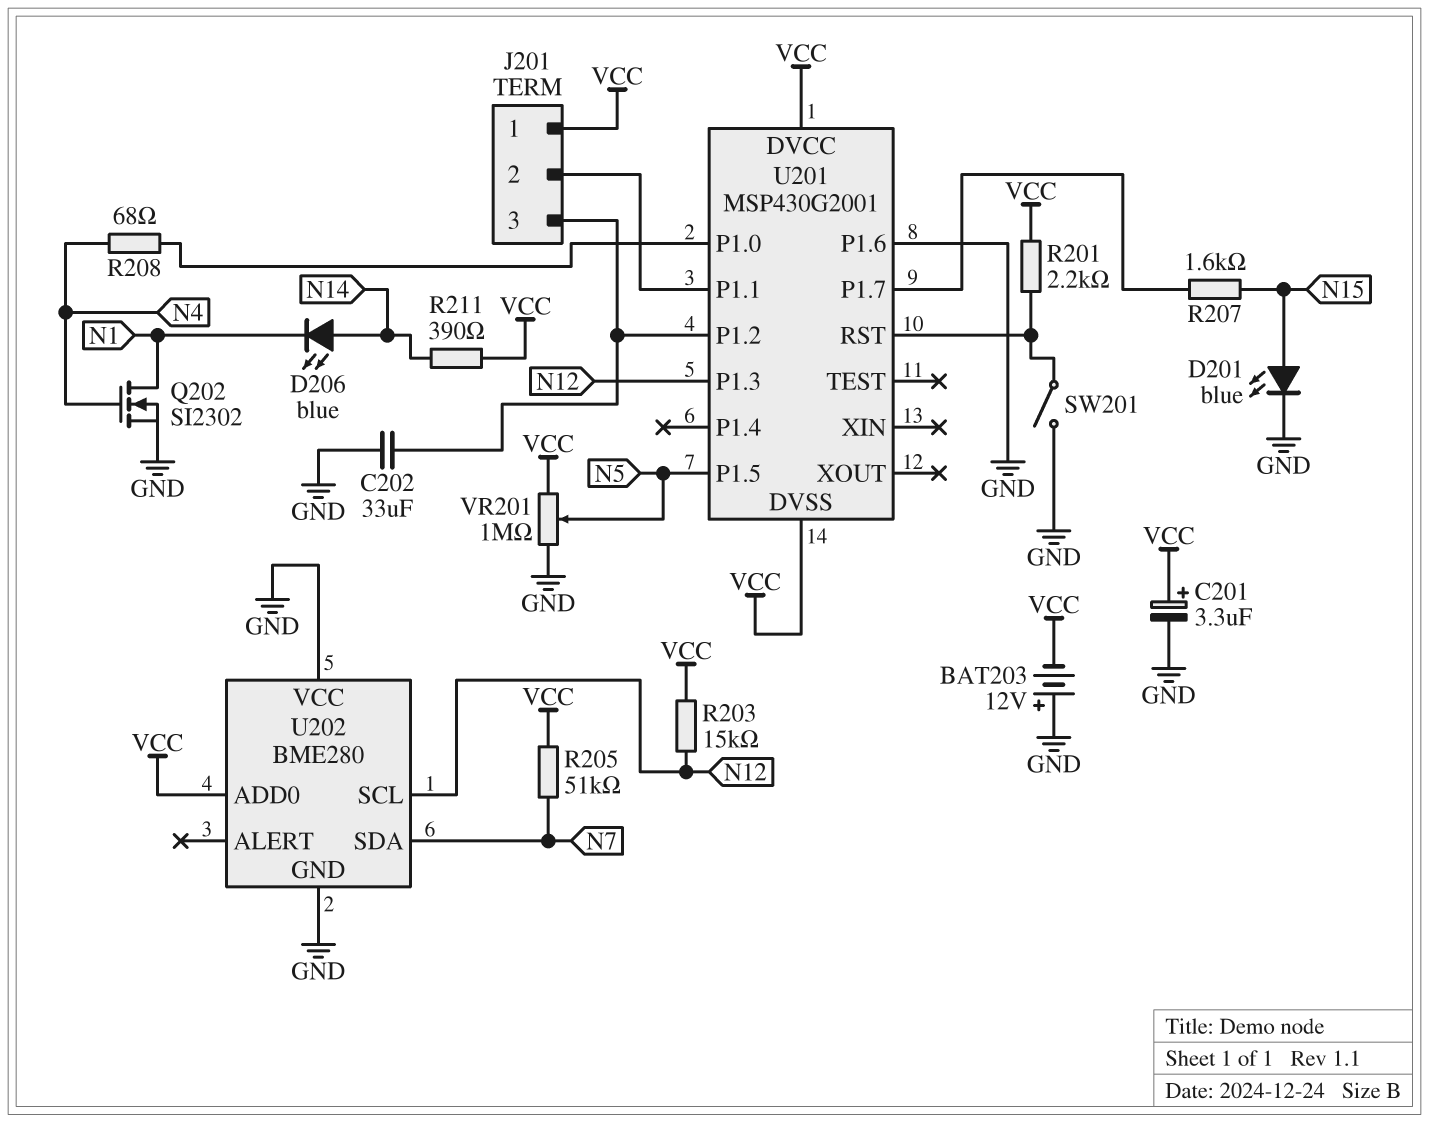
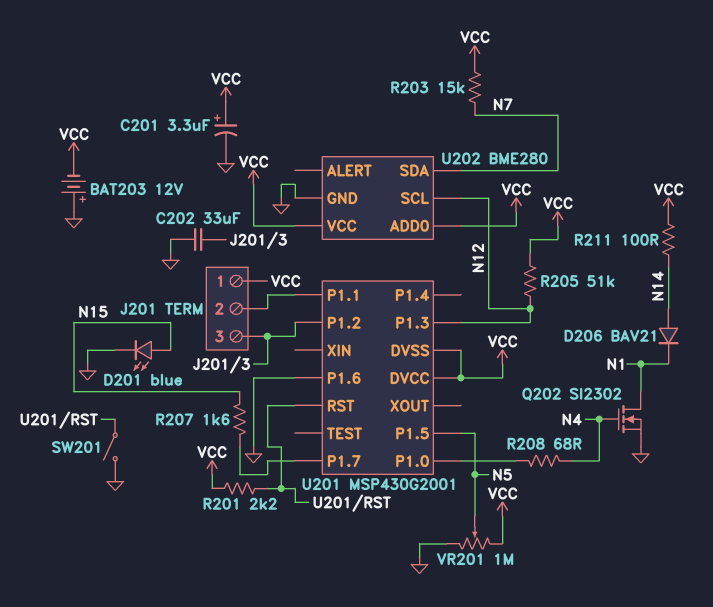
D206: LED blue (A N14, K N1) -> diode BAV21 (A N14, K N1)
R203: 15k (N12, VCC) -> 15k (N7, VCC)
R205: 51k (N7, VCC) -> 51k (N12, VCC)
R211: 390 (N14, VCC) -> 100 (N14, VCC)
U202 pin VCC: GND -> VCC

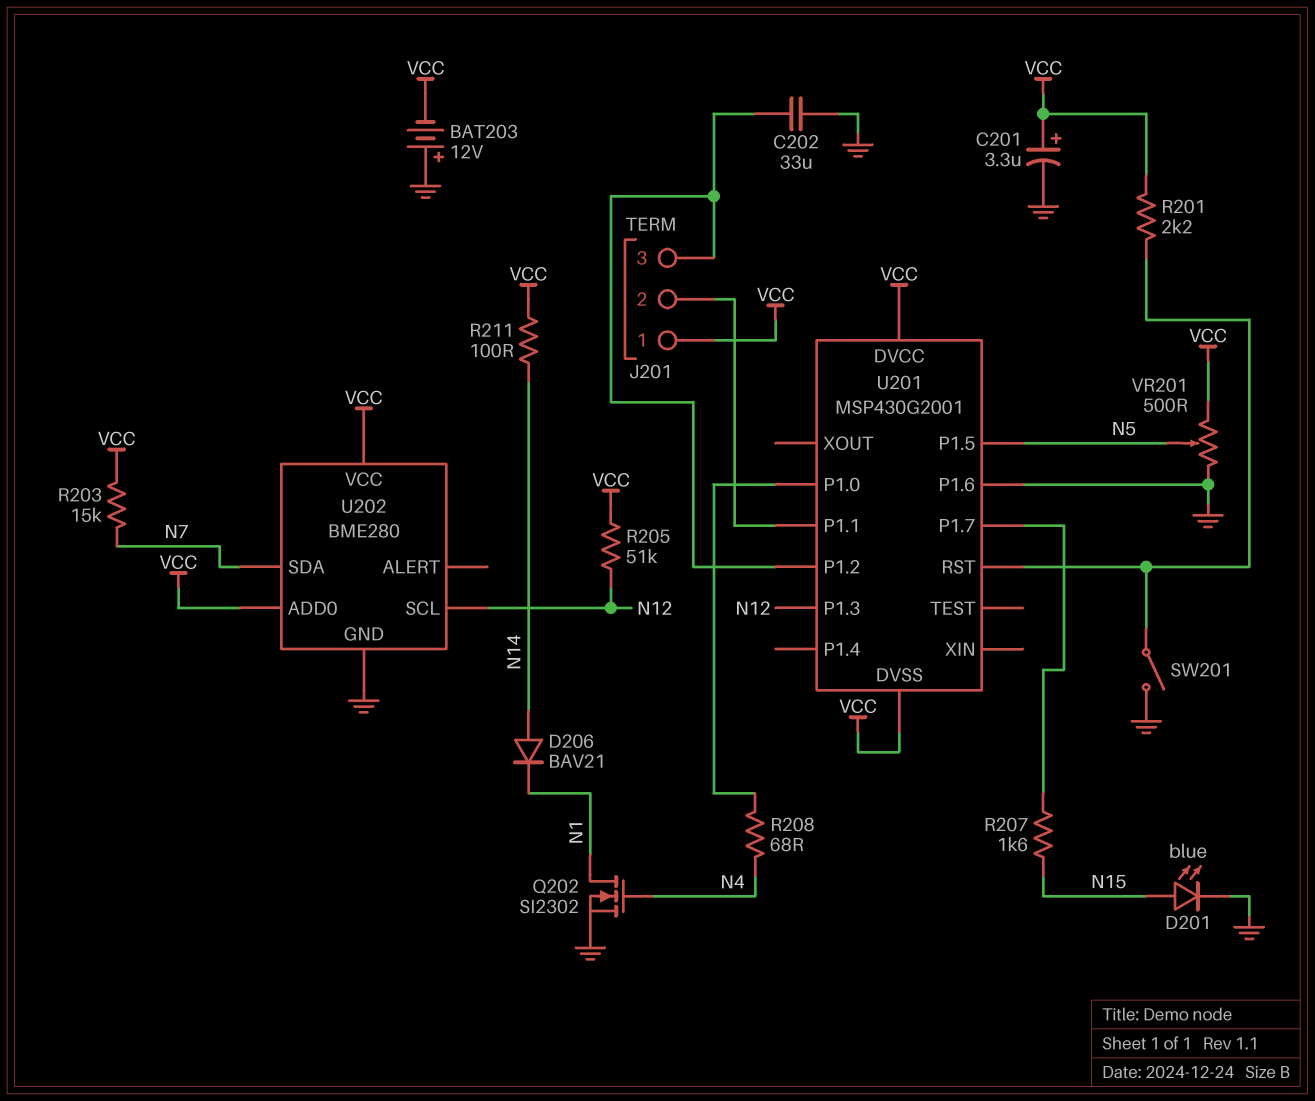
VR201: 1M (GND, VCC, wiper N5) -> 500 (GND, VCC, wiper N5)

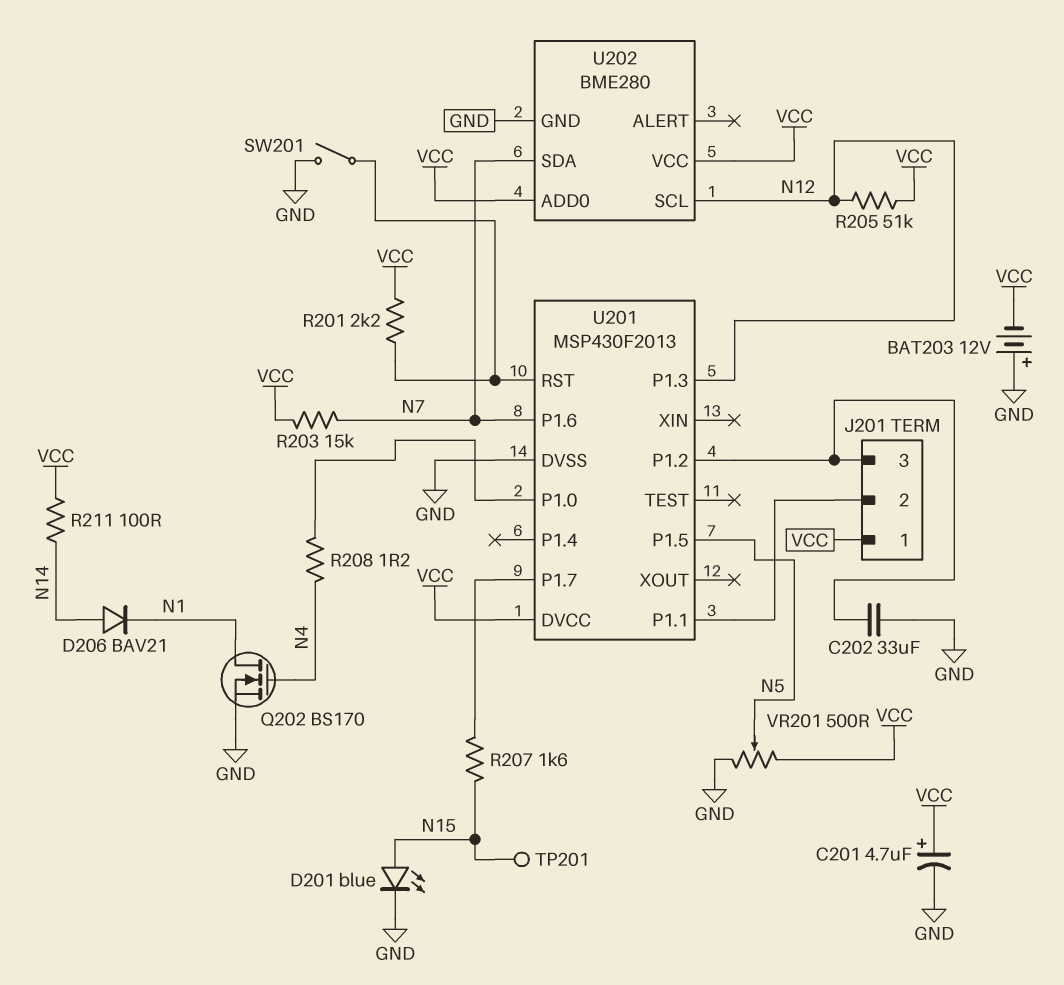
C201: 3.3uF (plus VCC, minus GND) -> 4.7uF (plus VCC, minus GND)
Q202: NMOS SI2302 (G N4, D N1, S GND) -> NMOS BS170 (G N4, D N1, S GND)
R208: 68 (N4, U201/P1.0) -> 1.2 (N4, U201/P1.0)
TP201: none -> test point (N15)
U201: MSP430G2001 -> MSP430F2013
U201 pin DVSS: VCC -> GND
U201 pin P1.6: GND -> N7

